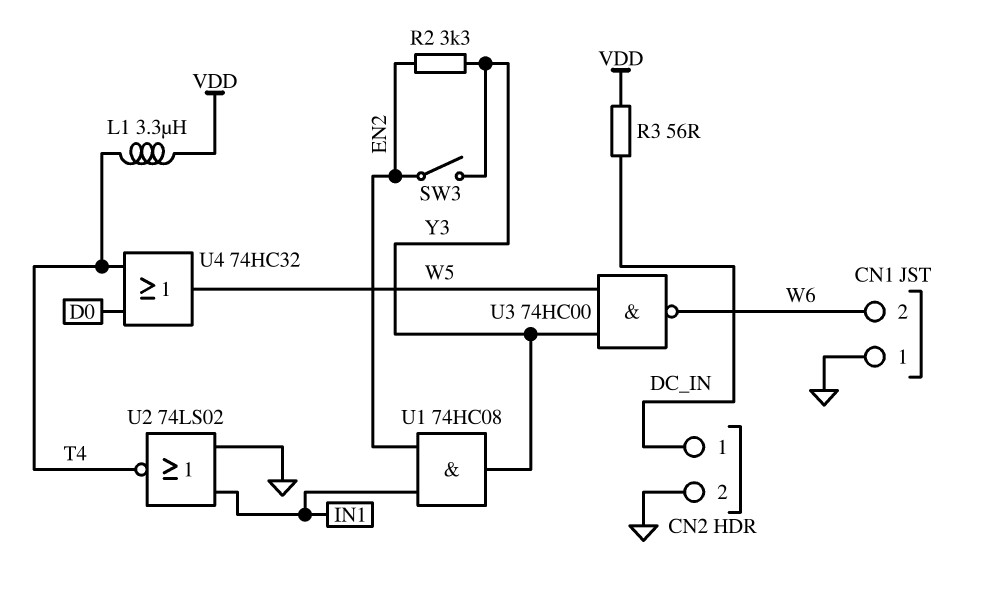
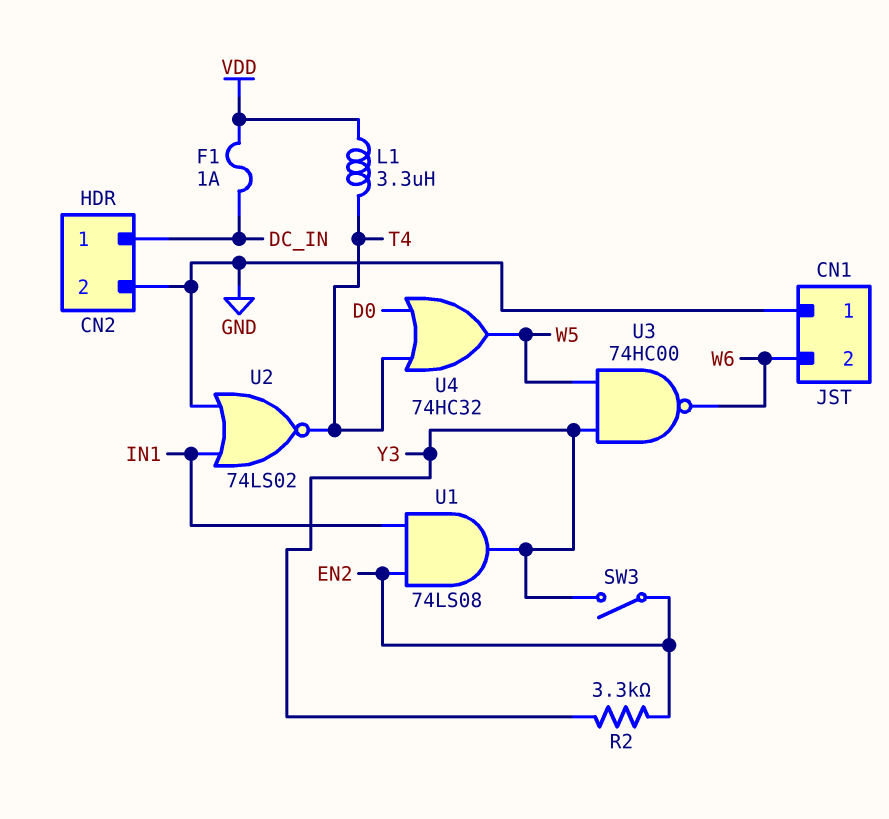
F1: none -> 1A (DC_IN, VDD)
R3: 56 (DC_IN, VDD) -> none
U1: AND 74HC08 (in EN2, in IN1, out Y3) -> AND 74LS08 (in EN2, in IN1, out Y3)

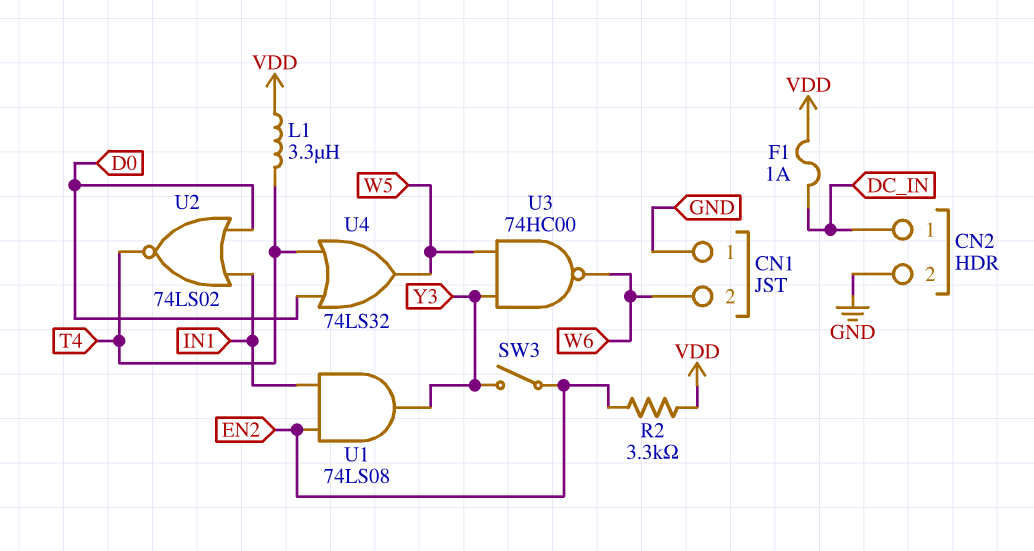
R2: 3.3k (EN2, Y3) -> 3.3k (EN2, VDD)
U2: NOR 74LS02 (in GND, in IN1, out T4) -> NOR 74LS02 (in D0, in IN1, out T4)
U4: OR 74HC32 (in D0, in T4, out W5) -> OR 74LS32 (in D0, in T4, out W5)

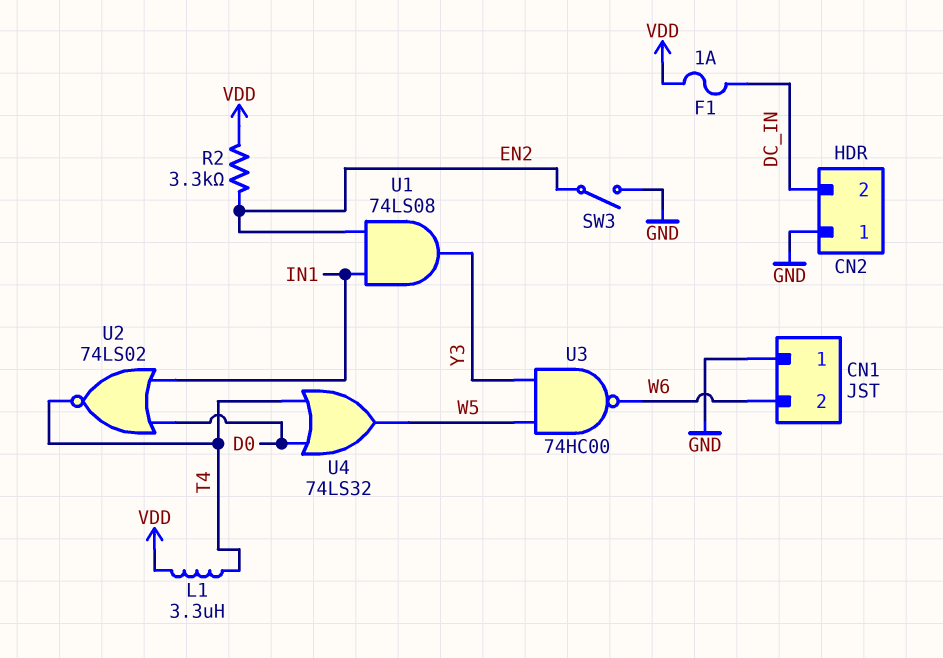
CN2 pin 1: DC_IN -> GND
CN2 pin 2: GND -> DC_IN
SW3: switch (EN2, Y3) -> switch (EN2, GND)

